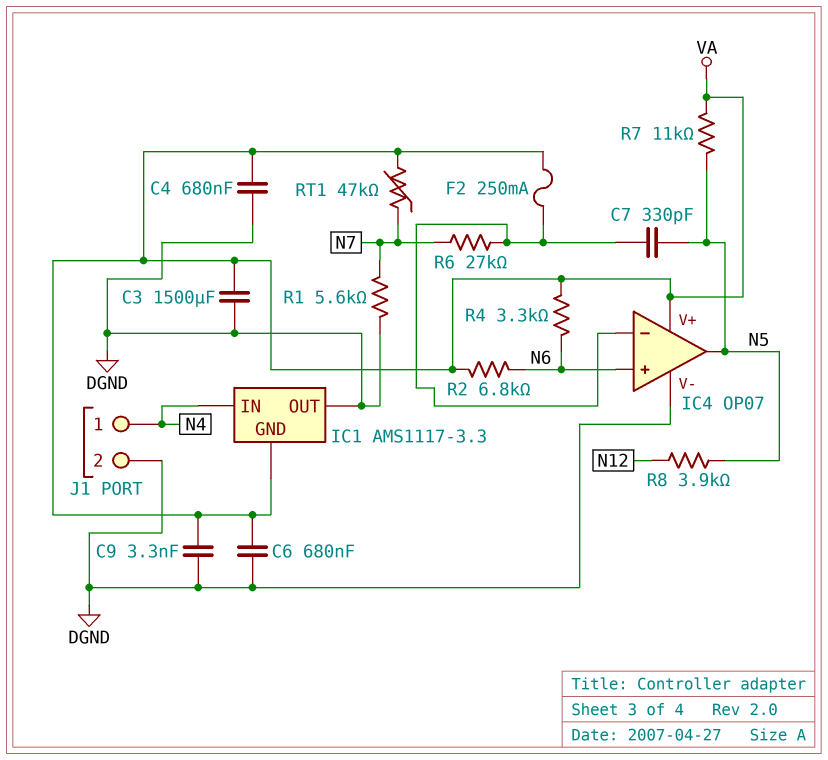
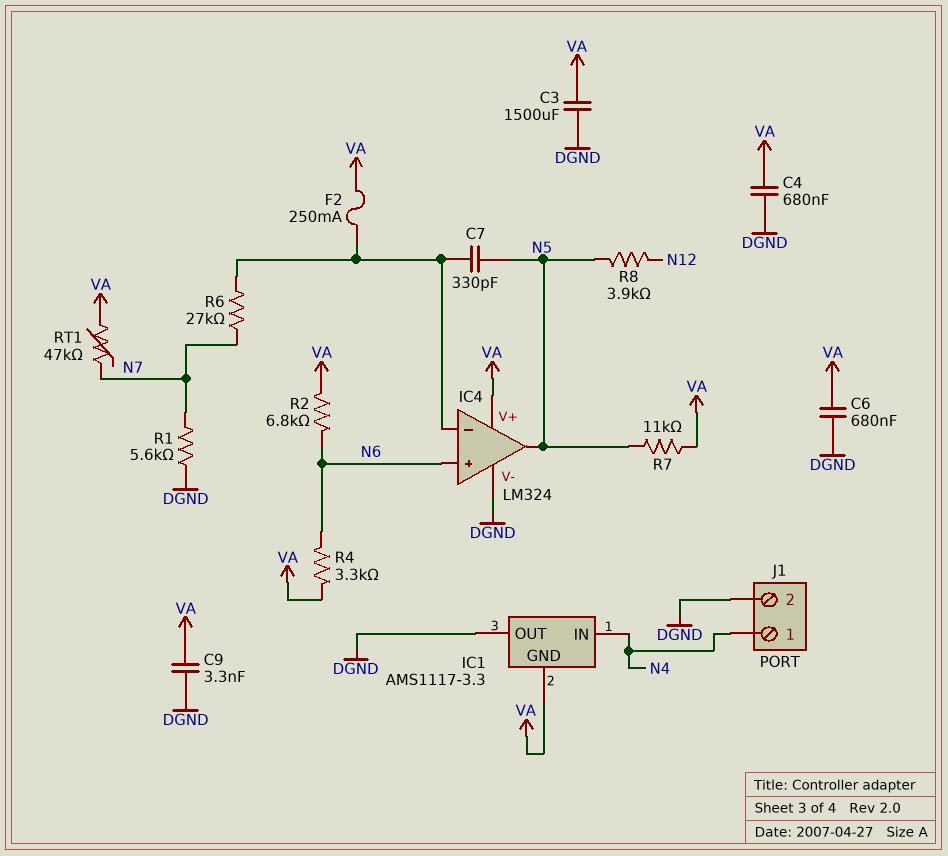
IC4: OP07 -> LM324

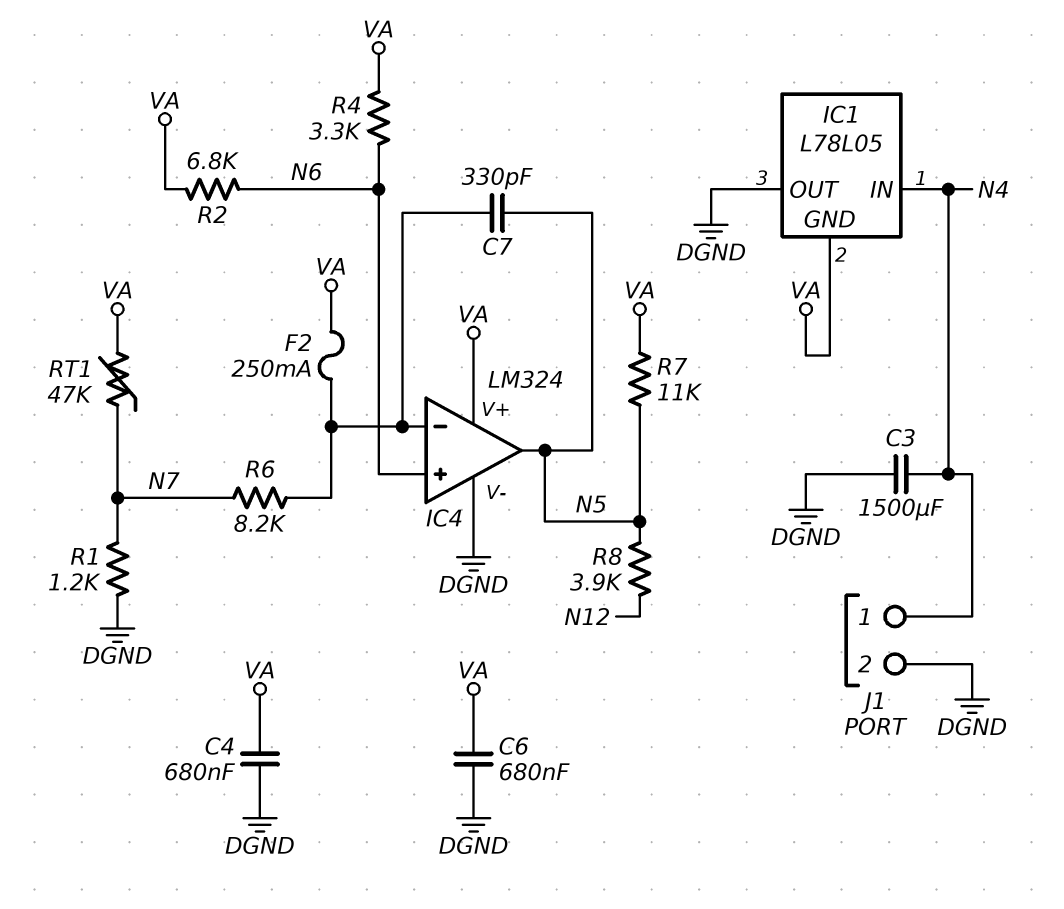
C3: 1500uF (DGND, VA) -> 1500uF (DGND, N4)
C9: 3.3nF (DGND, VA) -> none
IC1: AMS1117-3.3 -> L78L05
R1: 5.6k (DGND, N7) -> 1.2k (DGND, N7)
R6: 27k (IC4/in-, N7) -> 8.2k (IC4/in-, N7)

